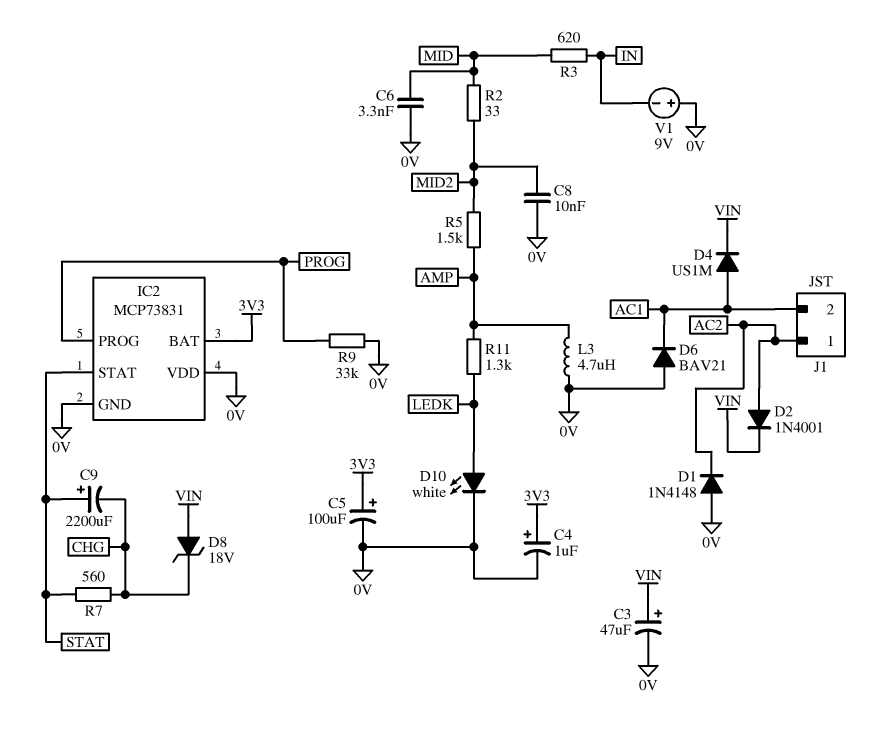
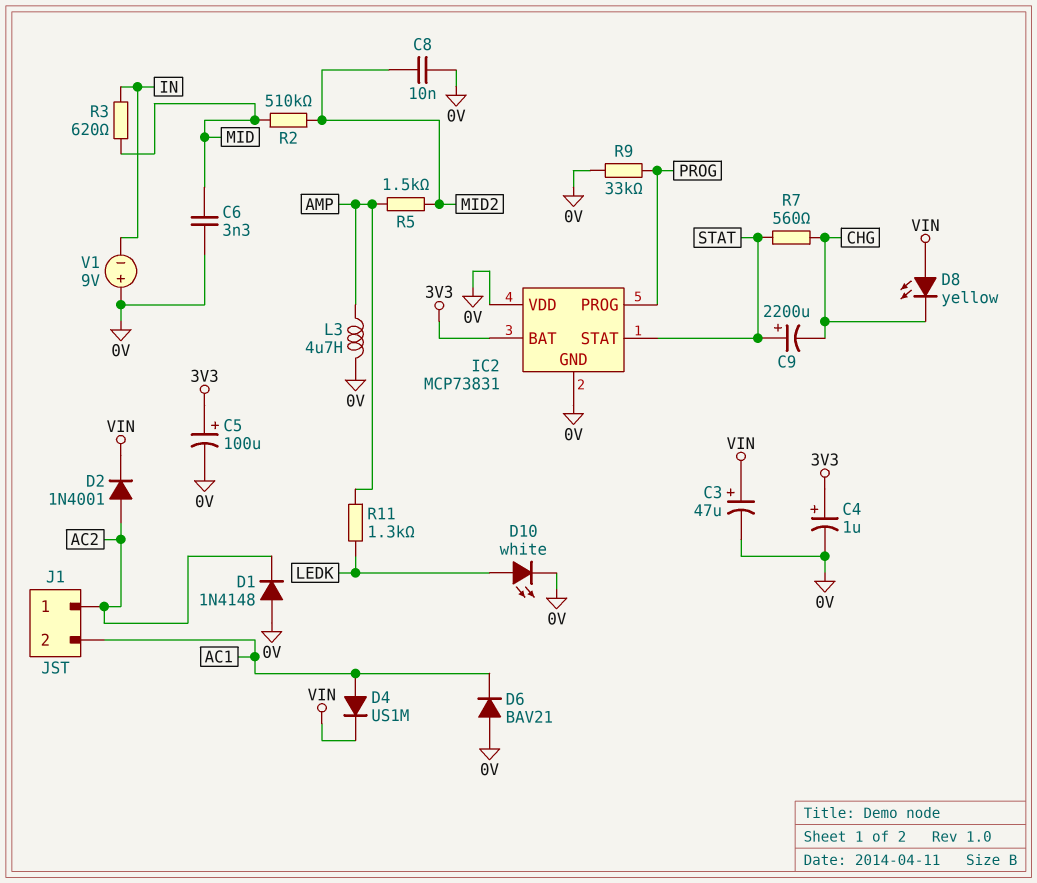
D8: zener 18V (A VIN, K CHG) -> LED yellow (A VIN, K CHG)
R2: 33 (MID, MID2) -> 510k (MID, MID2)

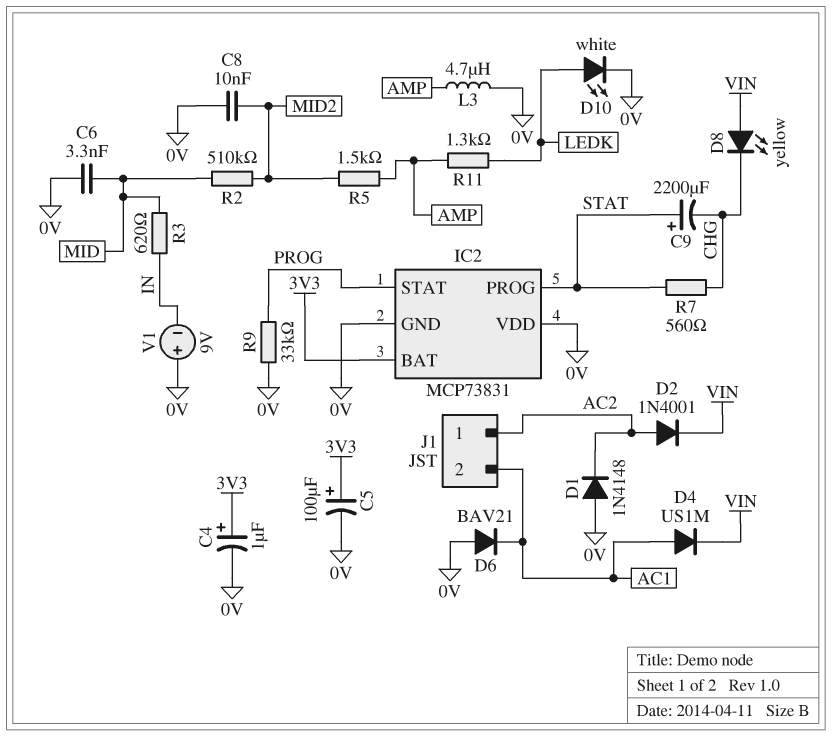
C3: 47uF (plus VIN, minus 0V) -> none
IC2 pin PROG: PROG -> STAT
IC2 pin STAT: STAT -> PROG

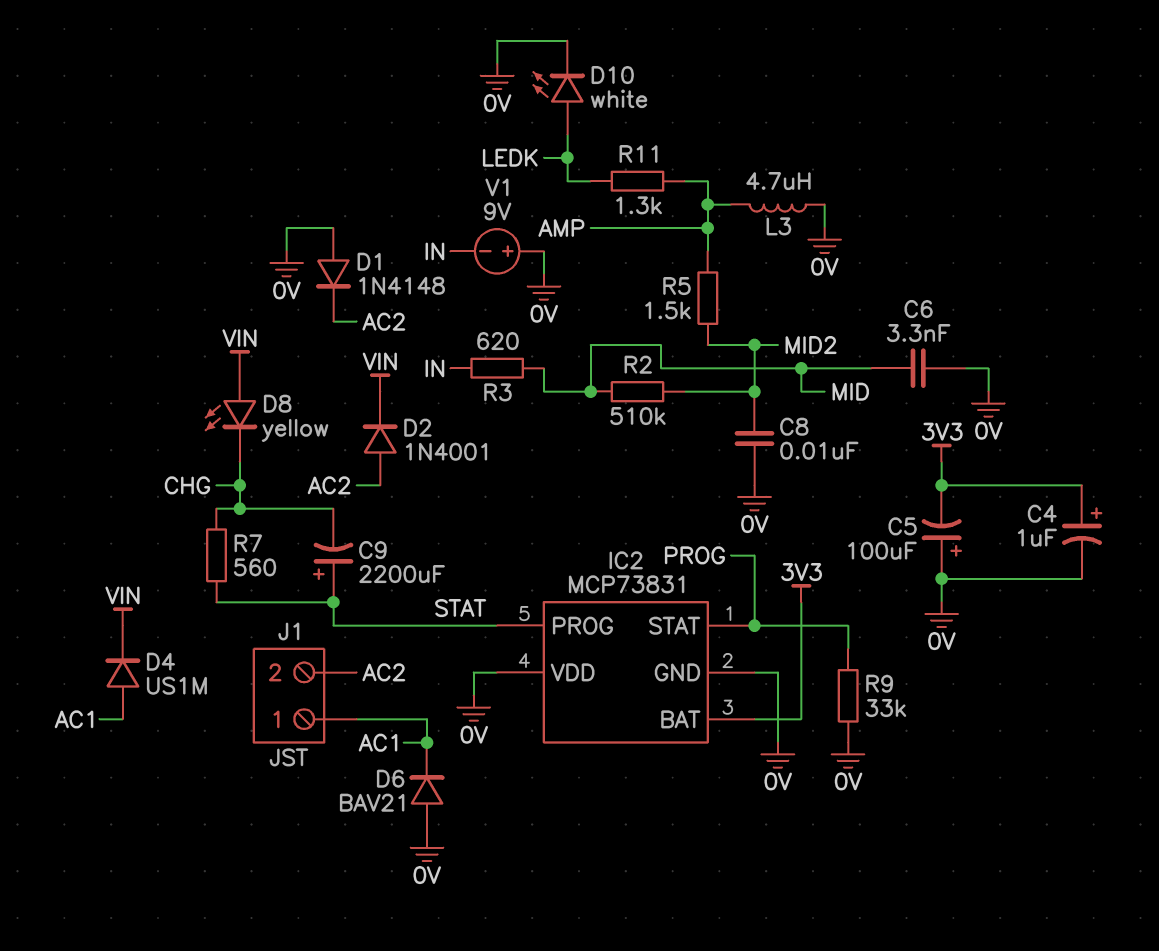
C5: 100uF (plus 3V3, minus 0V) -> 100uF (plus 0V, minus 3V3)
J1 pin 1: AC2 -> AC1
J1 pin 2: AC1 -> AC2

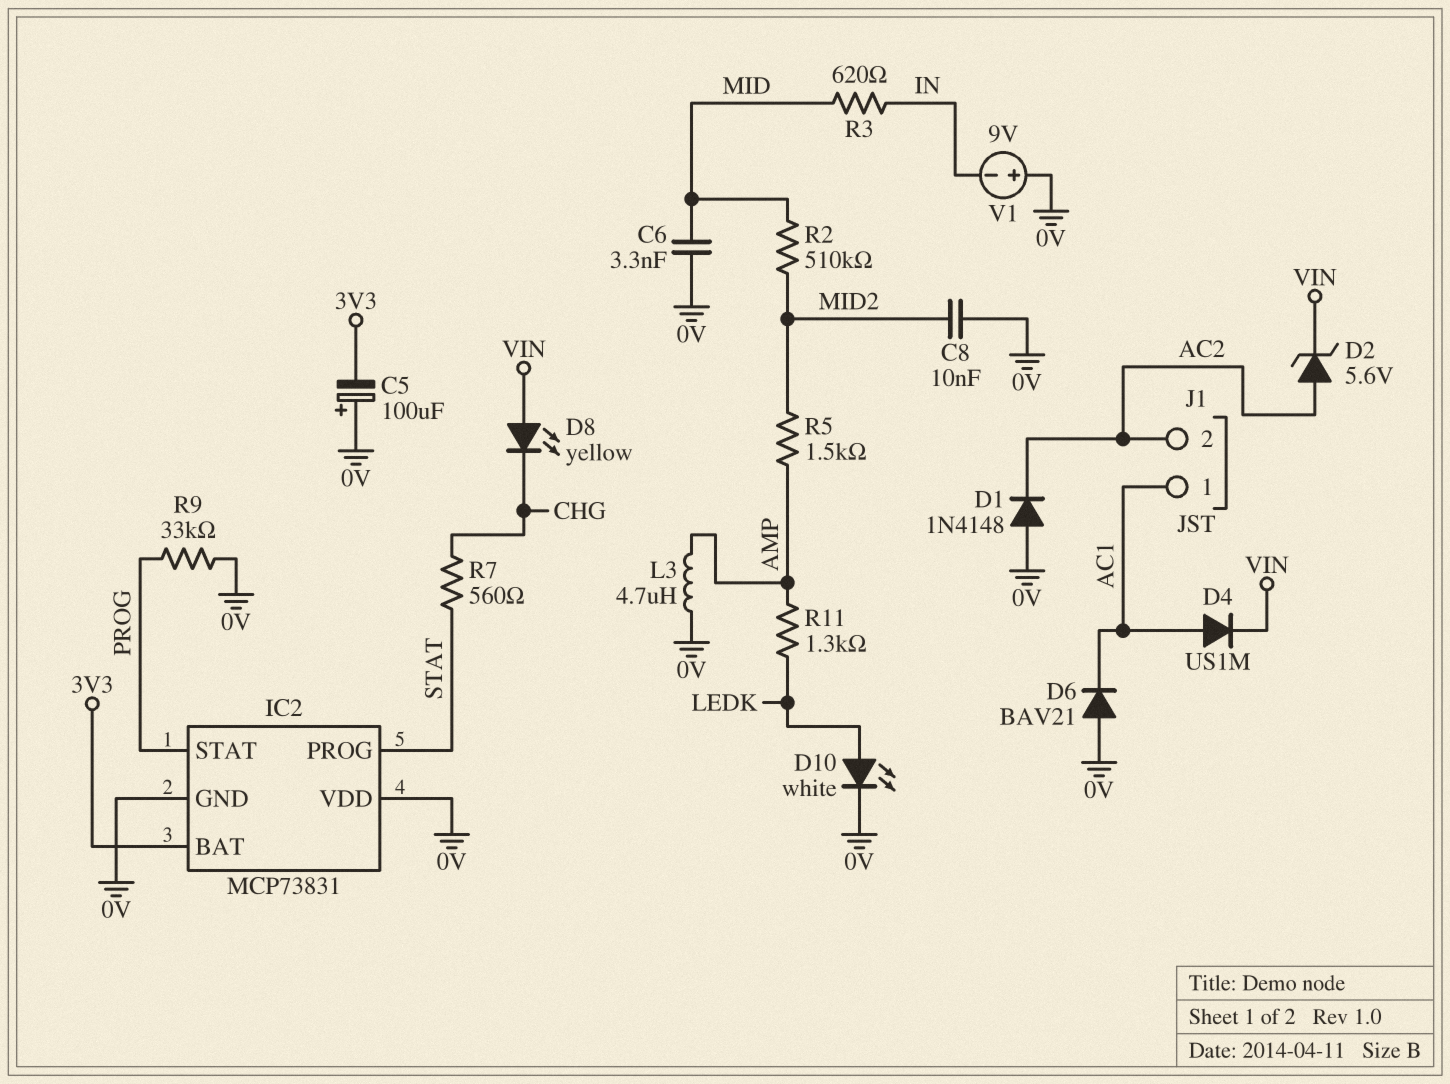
C4: 1uF (plus 3V3, minus 0V) -> none
C9: 2200uF (plus STAT, minus CHG) -> none
D2: diode 1N4001 (A AC2, K VIN) -> zener 5.6V (A AC2, K VIN)

